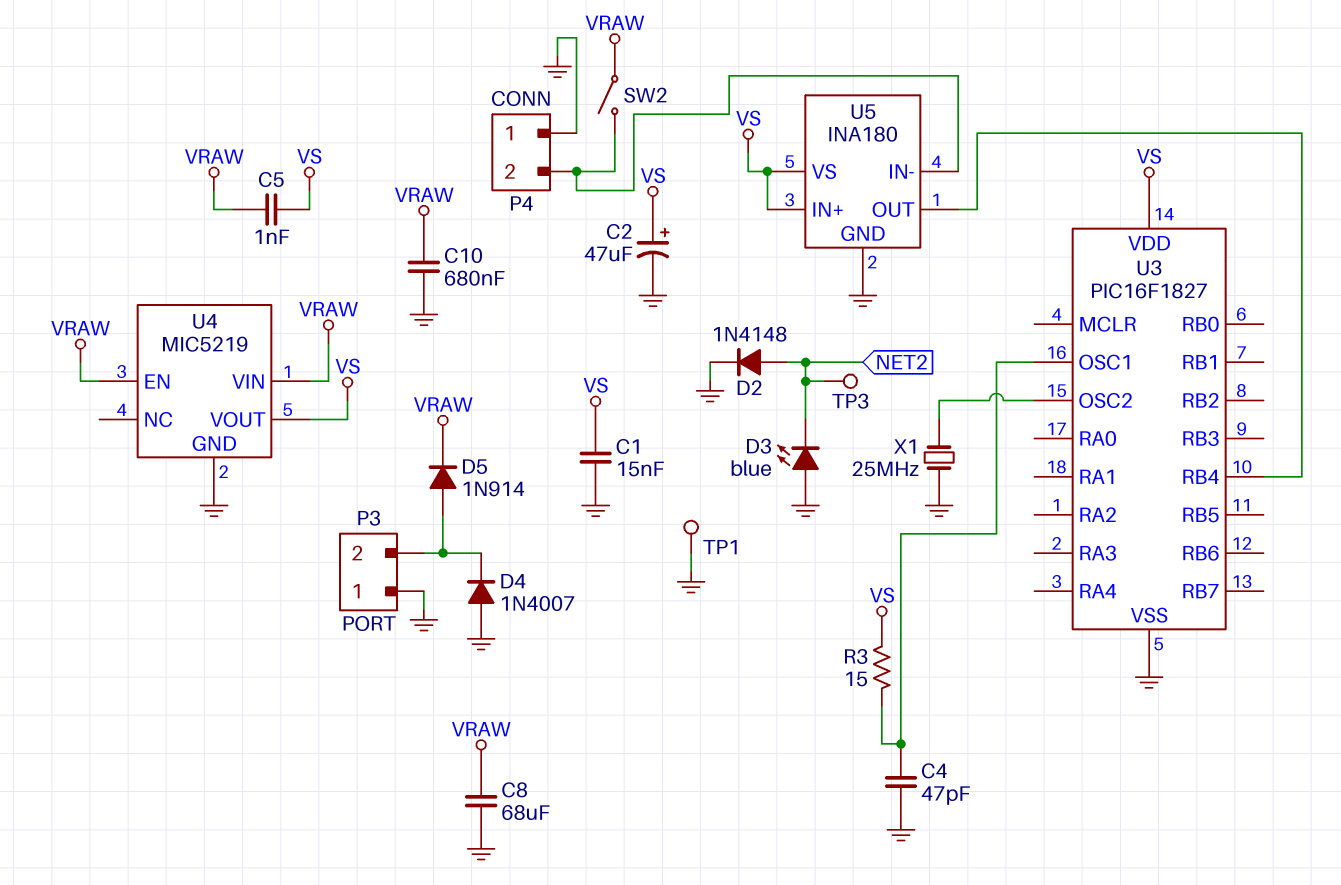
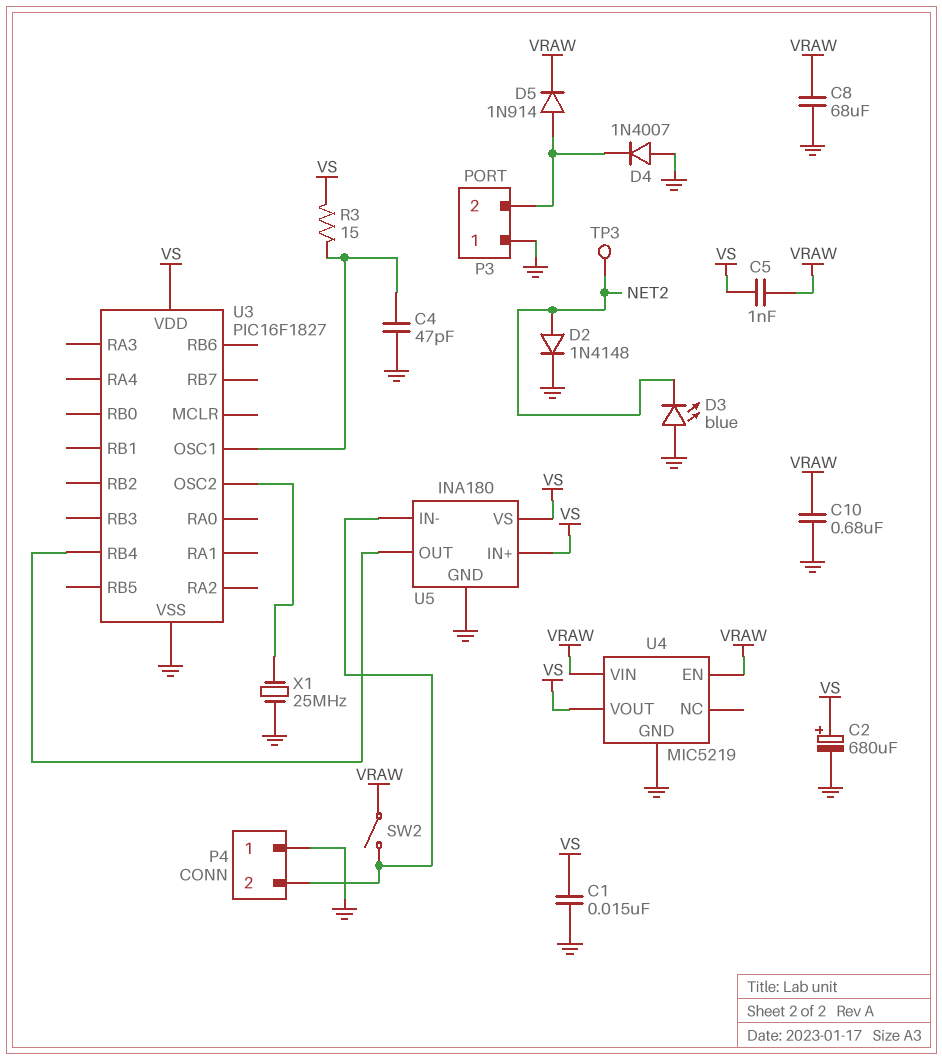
C2: 47uF (plus VS, minus GND) -> 680uF (plus VS, minus GND)
TP1: test point (GND) -> none

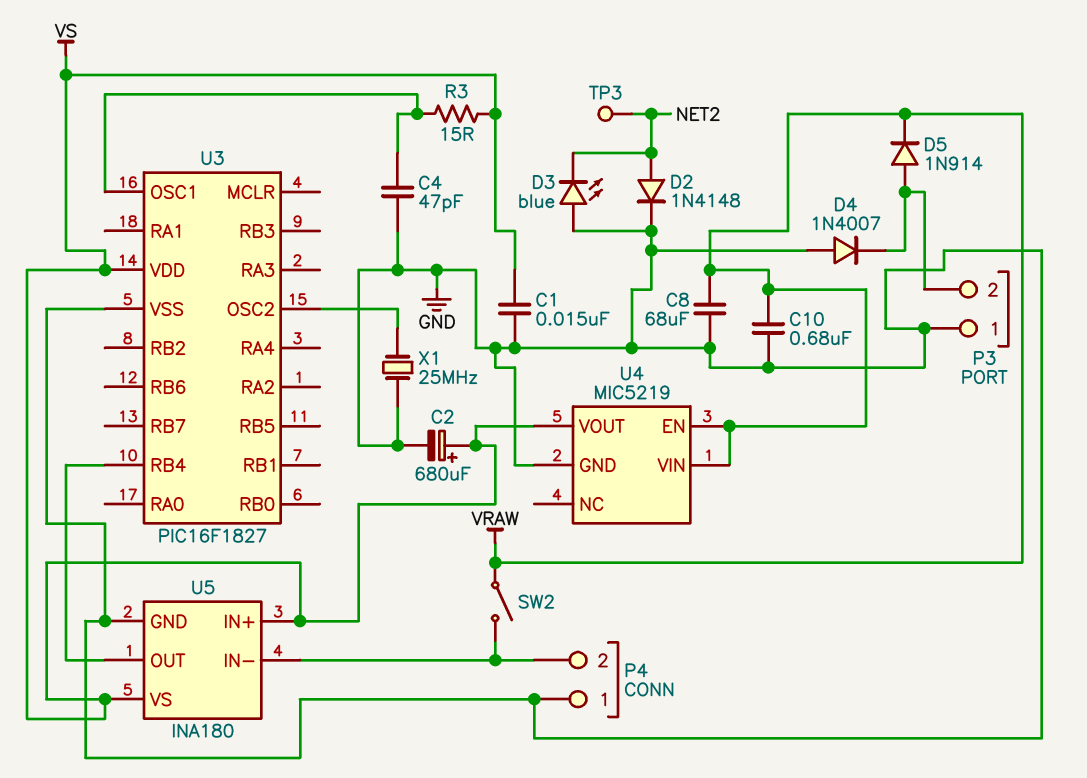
C5: 1nF (VRAW, VS) -> none

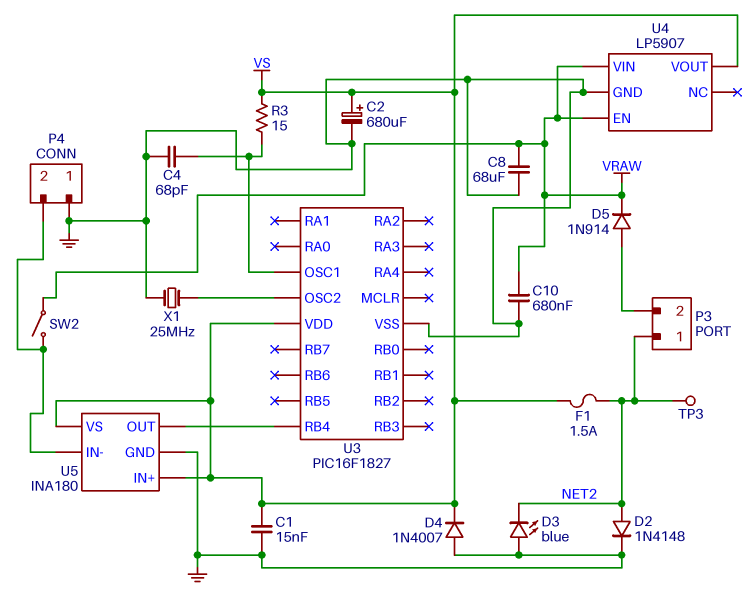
C4: 47pF (GND, U3/OSC1) -> 68pF (GND, U3/OSC1)
D4: diode 1N4007 (A GND, K P3/2) -> diode 1N4007 (A GND, K VS)
F1: none -> 1.5A (NET2, VS)
P3 pin 1: GND -> NET2
U4: MIC5219 -> LP5907

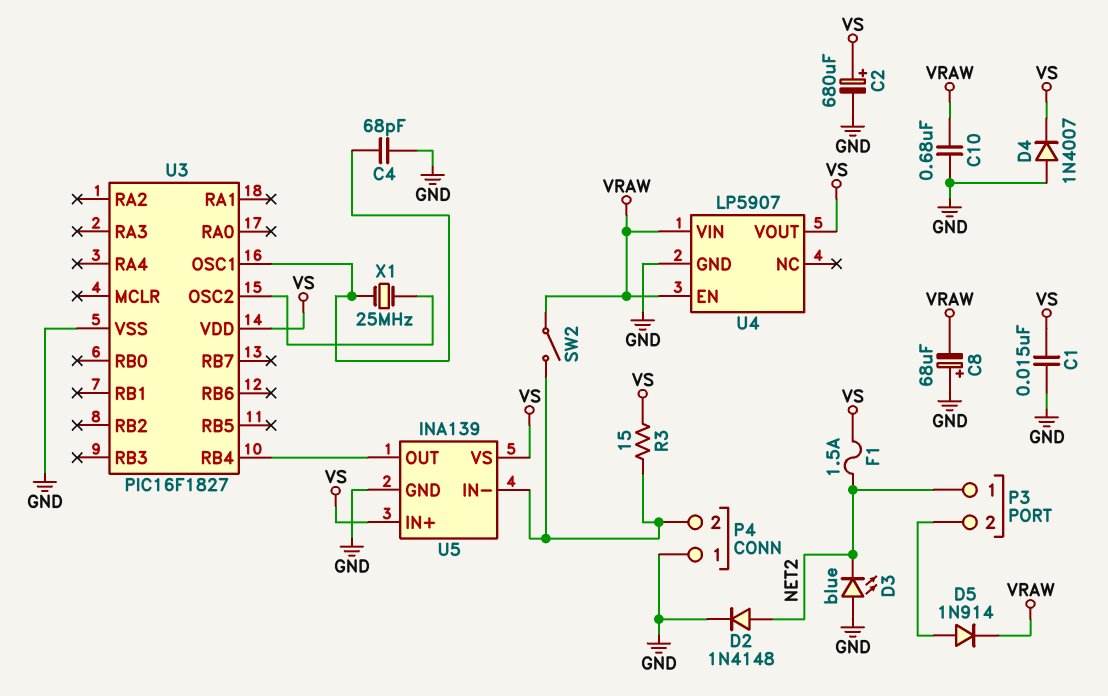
C8: 68uF (GND, VRAW) -> 68uF (plus GND, minus VRAW)
R3: 15 (U3/OSC1, VS) -> 15 (P4/2, VS)
TP3: test point (NET2) -> none
U5: INA180 -> INA139
X1: 25MHz (GND, U3/OSC2) -> 25MHz (U3/OSC1, U3/OSC2)

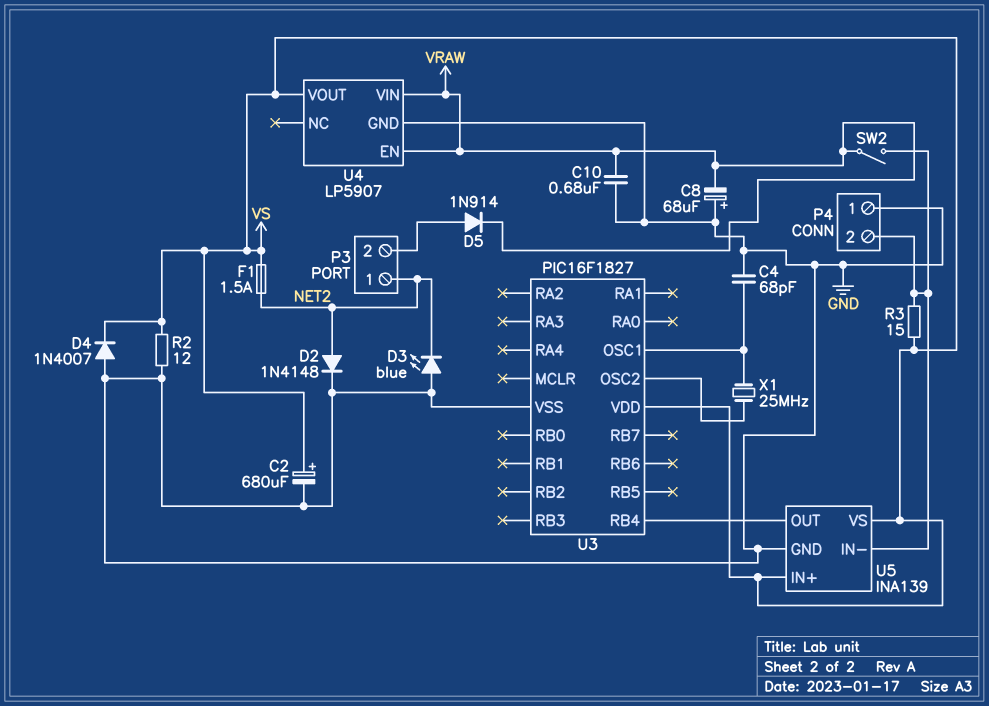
C1: 15nF (GND, VS) -> none
R2: none -> 12 (GND, VS)

